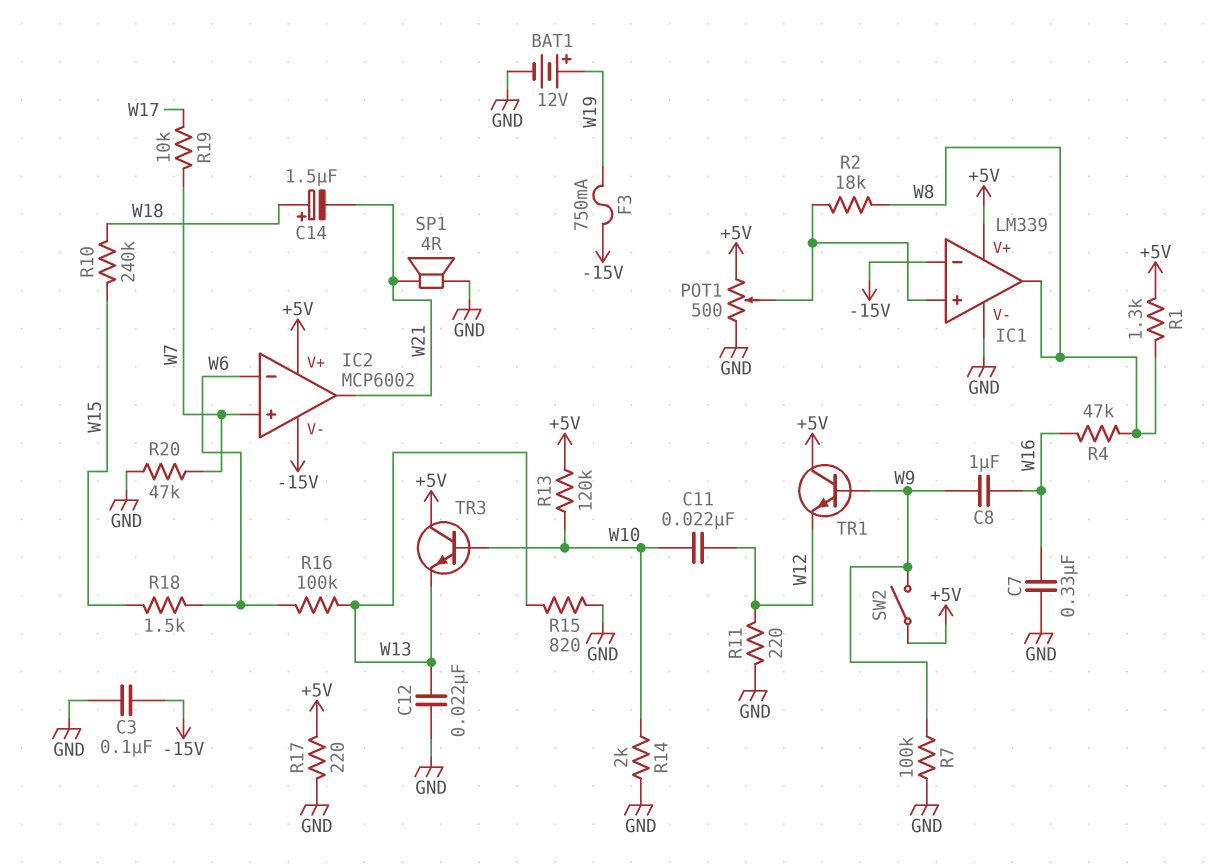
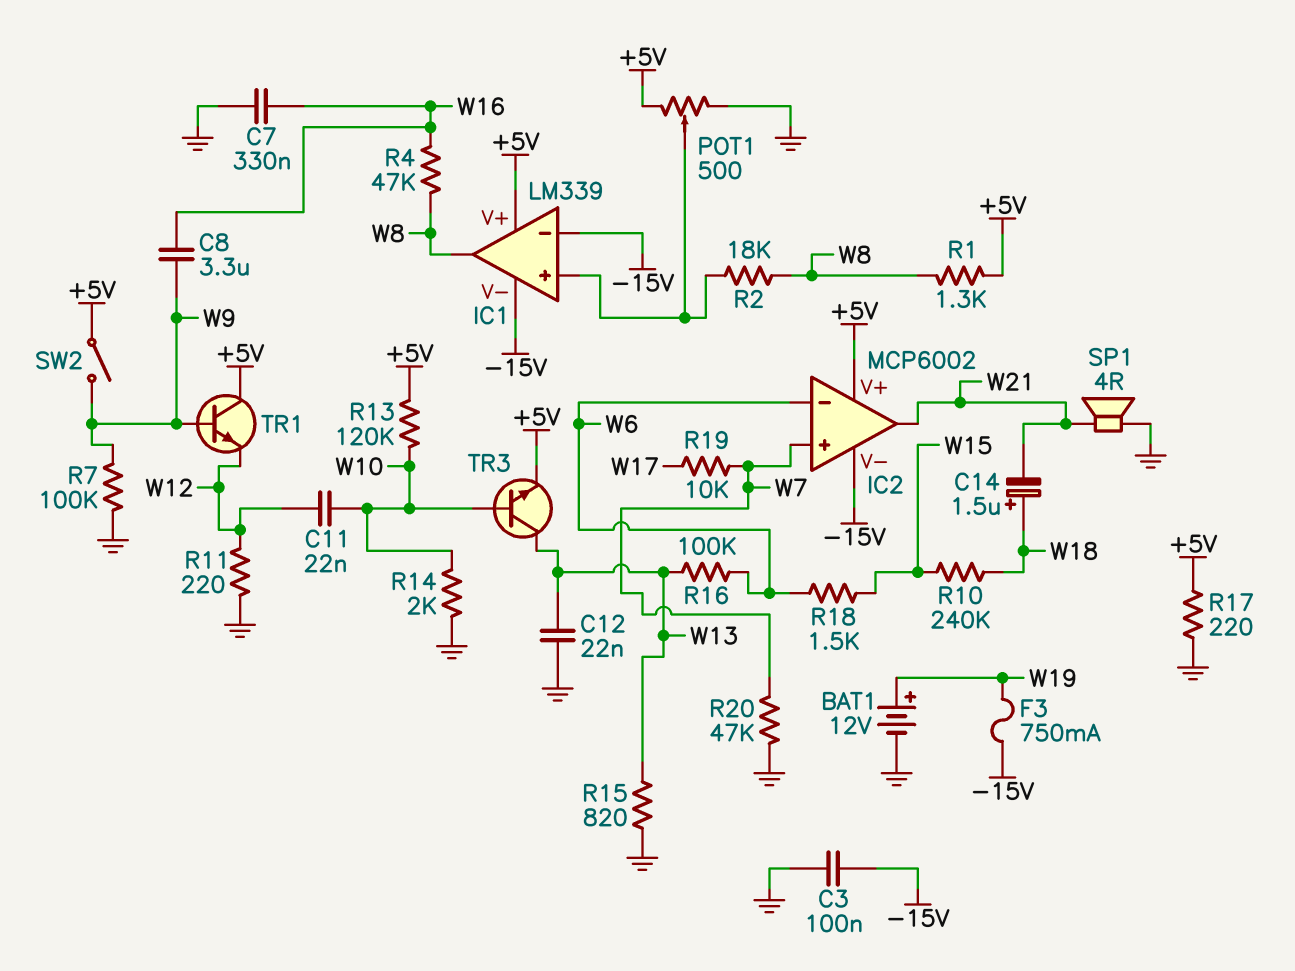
C8: 1uF (W9, W16) -> 3.3uF (W9, W16)
IC1 pin V-: GND -> -15V
TR3: NPN (B W10, C +5V, E W13) -> NPN (B W10, C W13, E +5V)

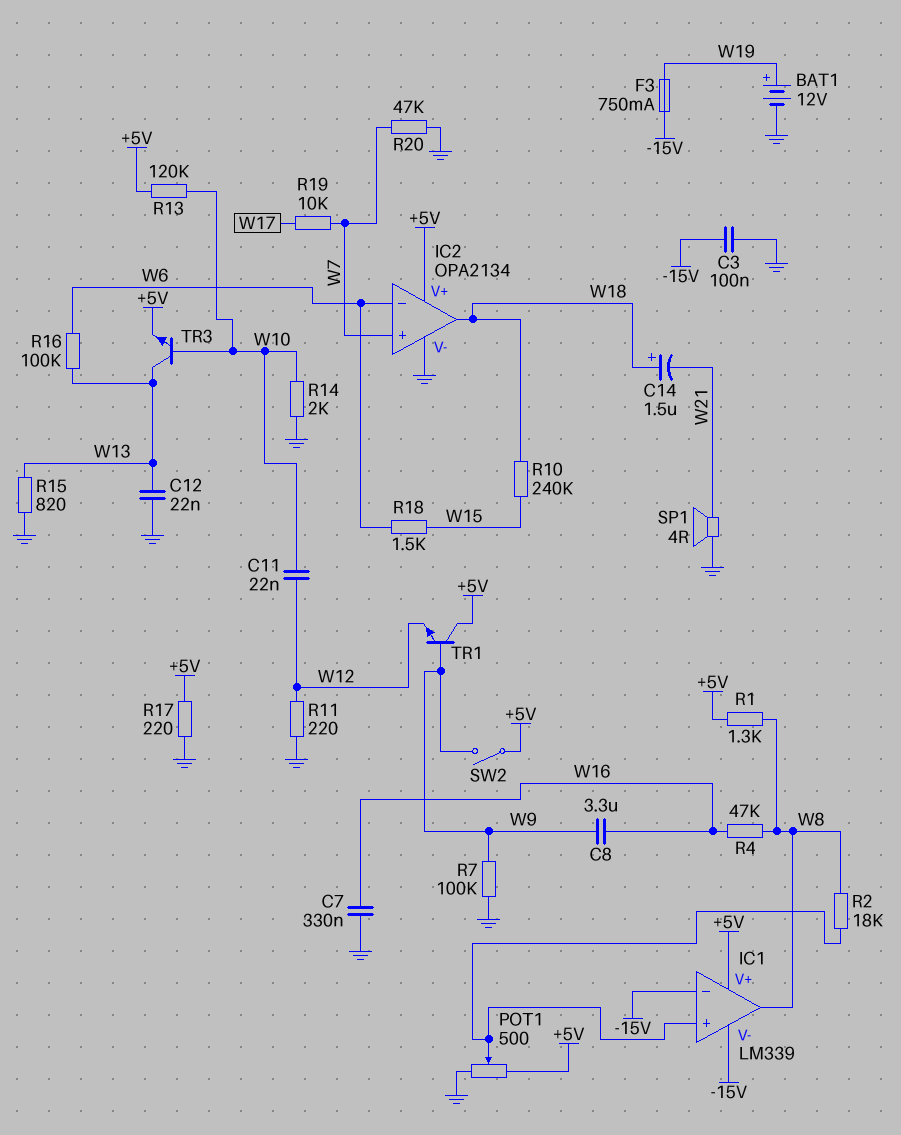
IC2: MCP6002 -> OPA2134
IC2 pin V-: -15V -> GND
IC2 pin out: W21 -> W18

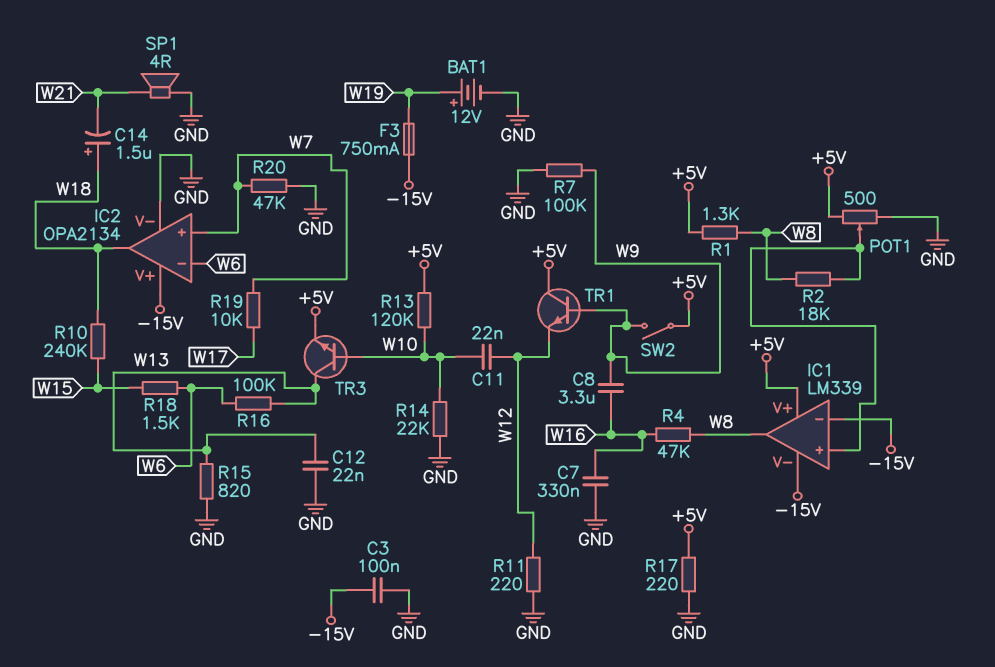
IC2 pin V+: +5V -> -15V
R14: 2k (GND, W10) -> 22k (GND, W10)

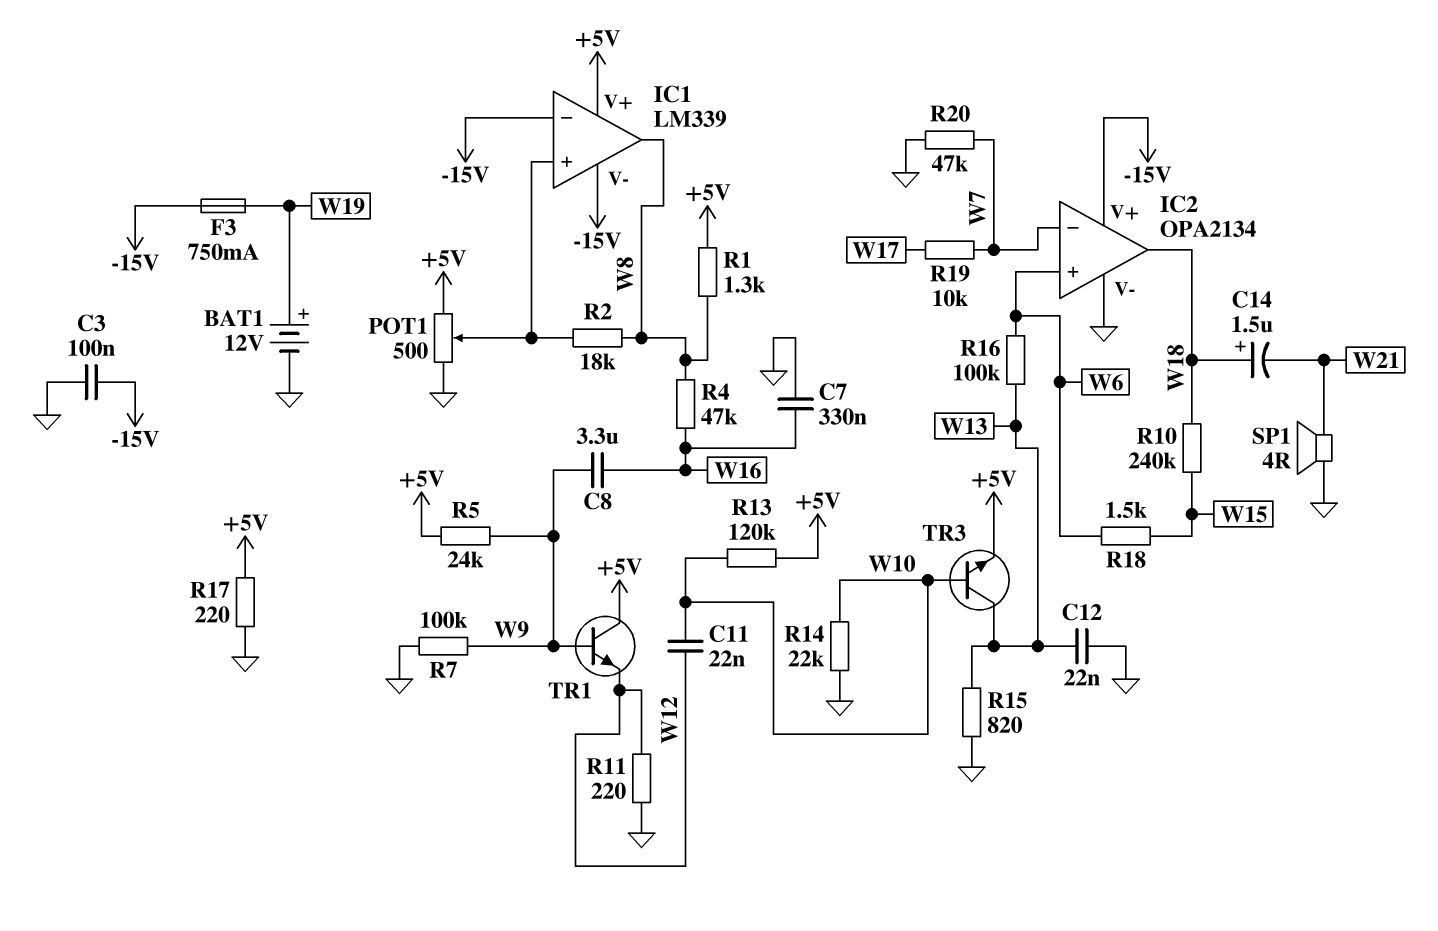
IC2 pin in+: W7 -> W6
IC2 pin in-: W6 -> W7
R5: none -> 24k (+5V, W9)
SW2: switch (+5V, W9) -> none

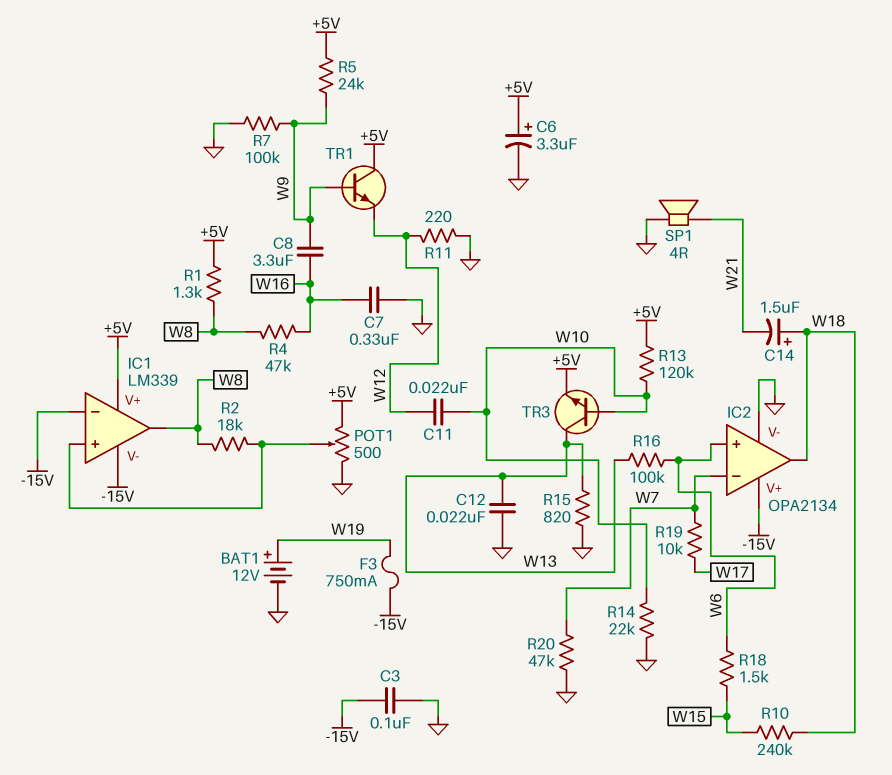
C6: none -> 3.3uF (plus +5V, minus GND)
R17: 220 (+5V, GND) -> none

